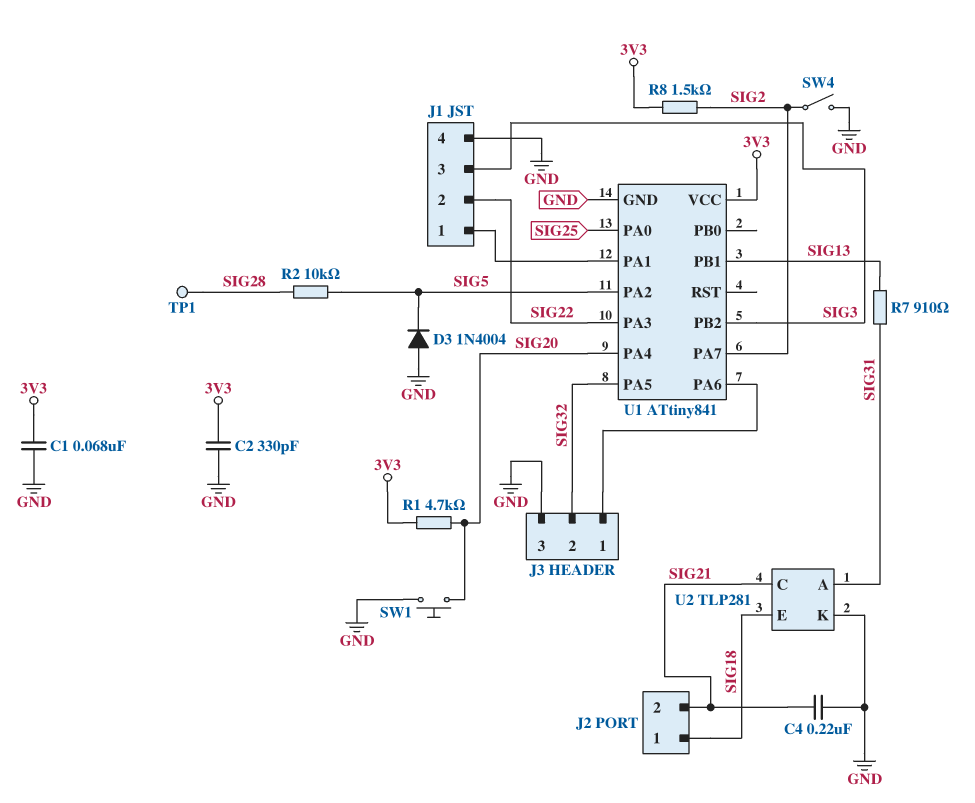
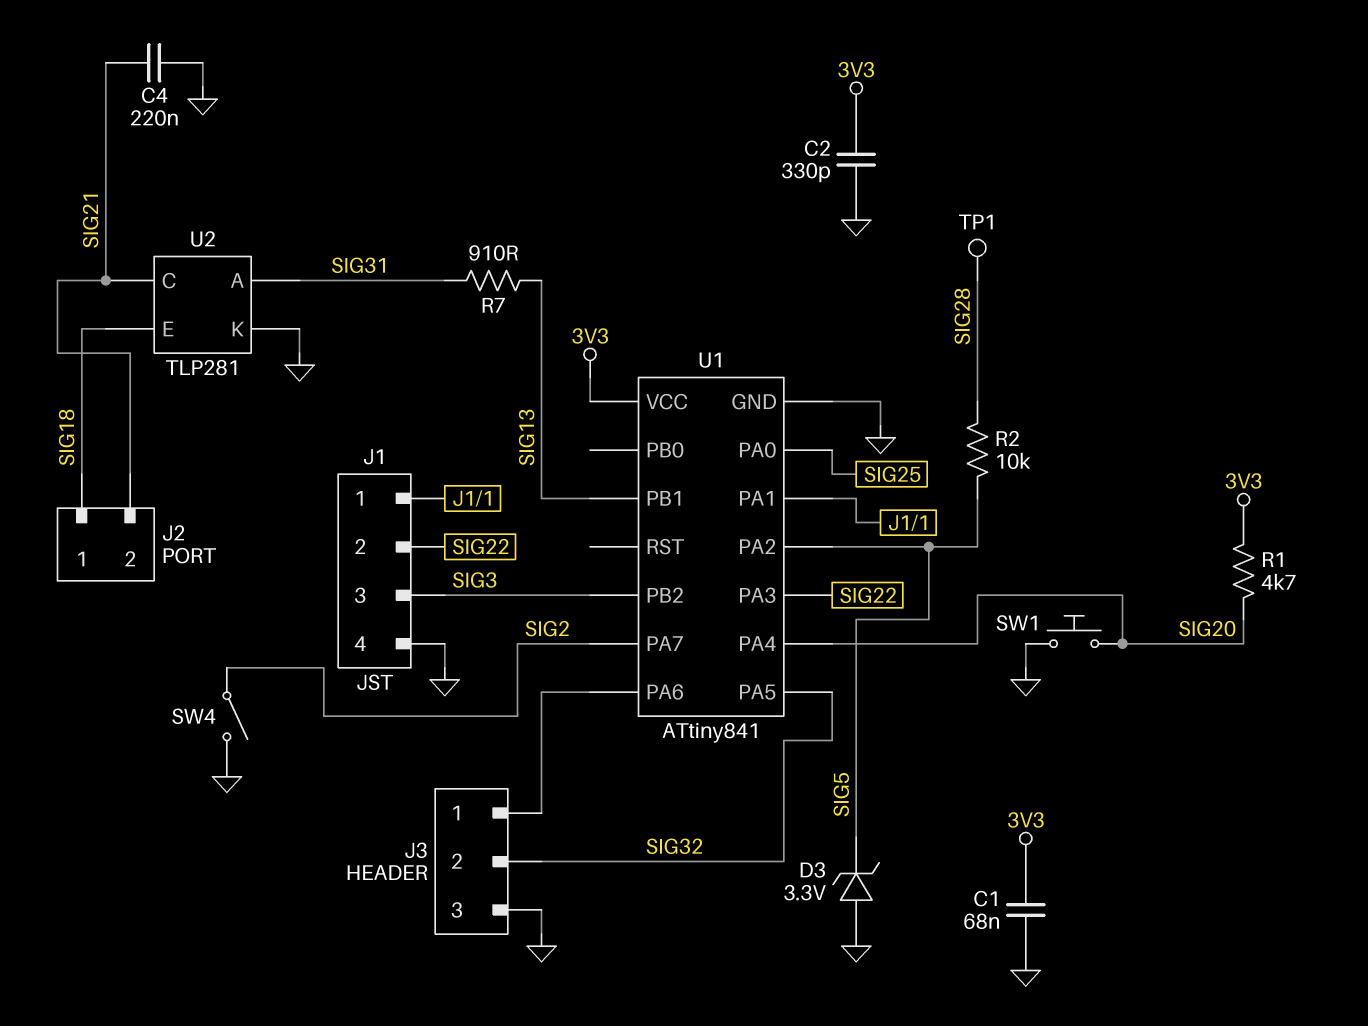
D3: diode 1N4004 (A GND, K SIG5) -> zener 3.3V (A GND, K SIG5)
R8: 1.5k (3V3, SIG2) -> none

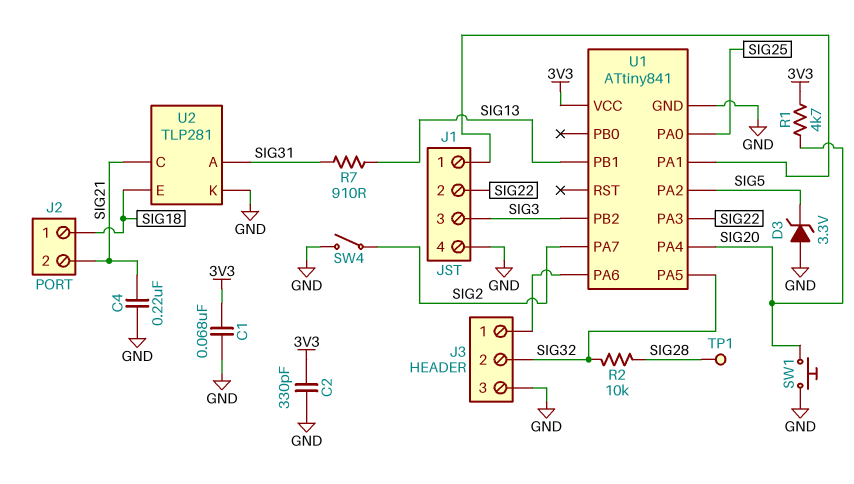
R2: 10k (SIG5, SIG28) -> 10k (SIG28, SIG32)

